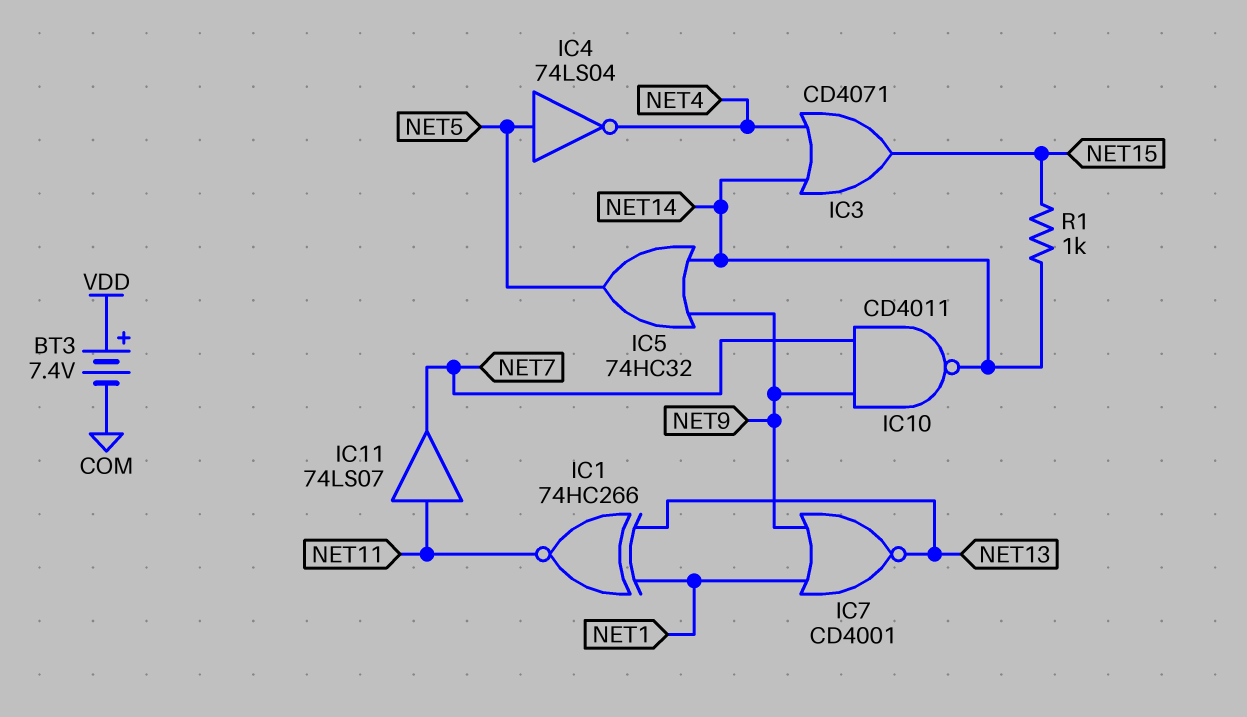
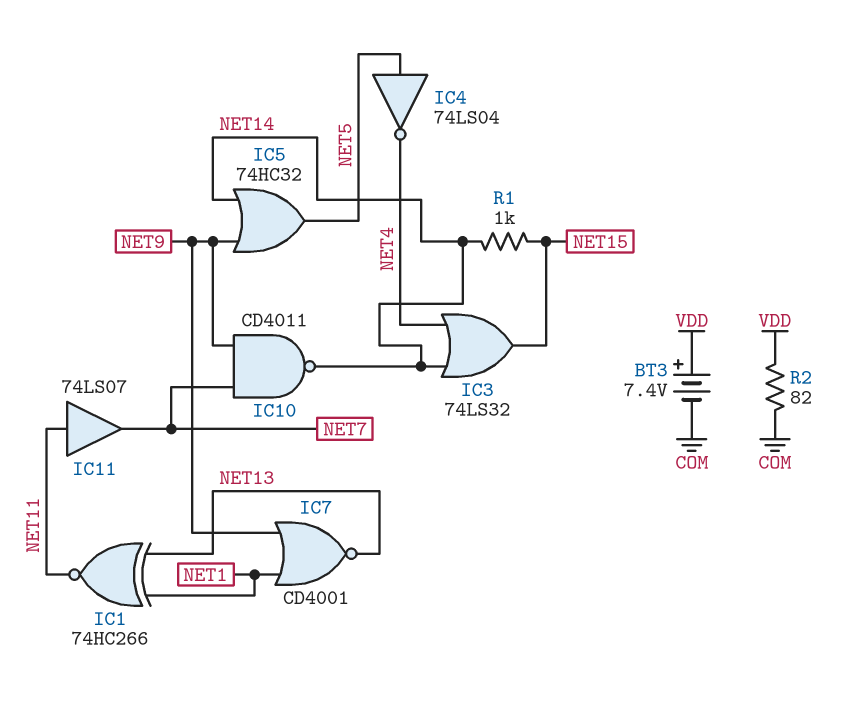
IC3: OR CD4071 (in NET4, in NET14, out NET15) -> OR 74LS32 (in NET4, in NET14, out NET15)
R2: none -> 82 (COM, VDD)

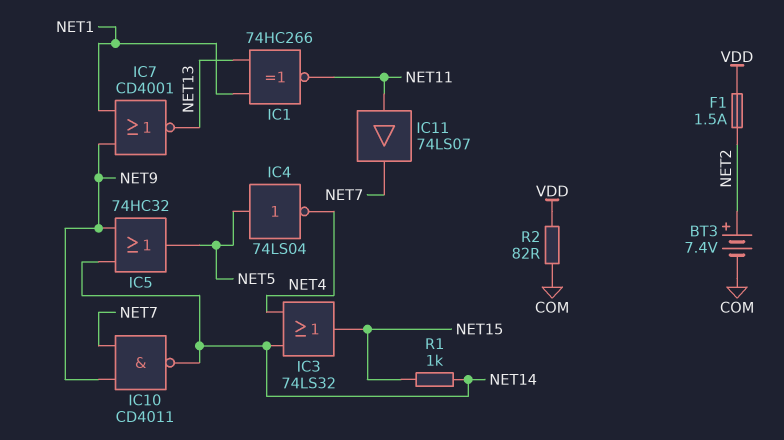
BT3: 7.4V (plus VDD, minus COM) -> 7.4V (plus NET2, minus COM)
F1: none -> 1.5A (NET2, VDD)

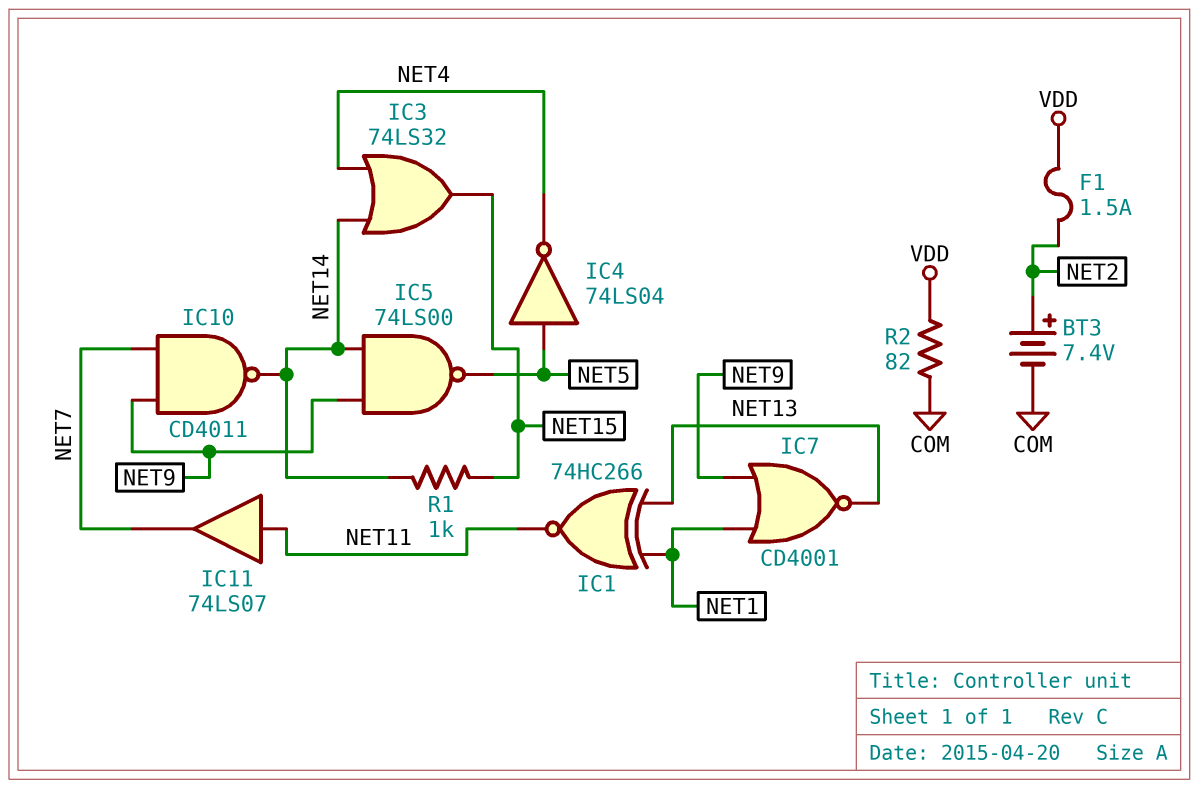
IC5: OR 74HC32 (in NET9, in NET14, out NET5) -> NAND 74LS00 (in NET9, in NET14, out NET5)

